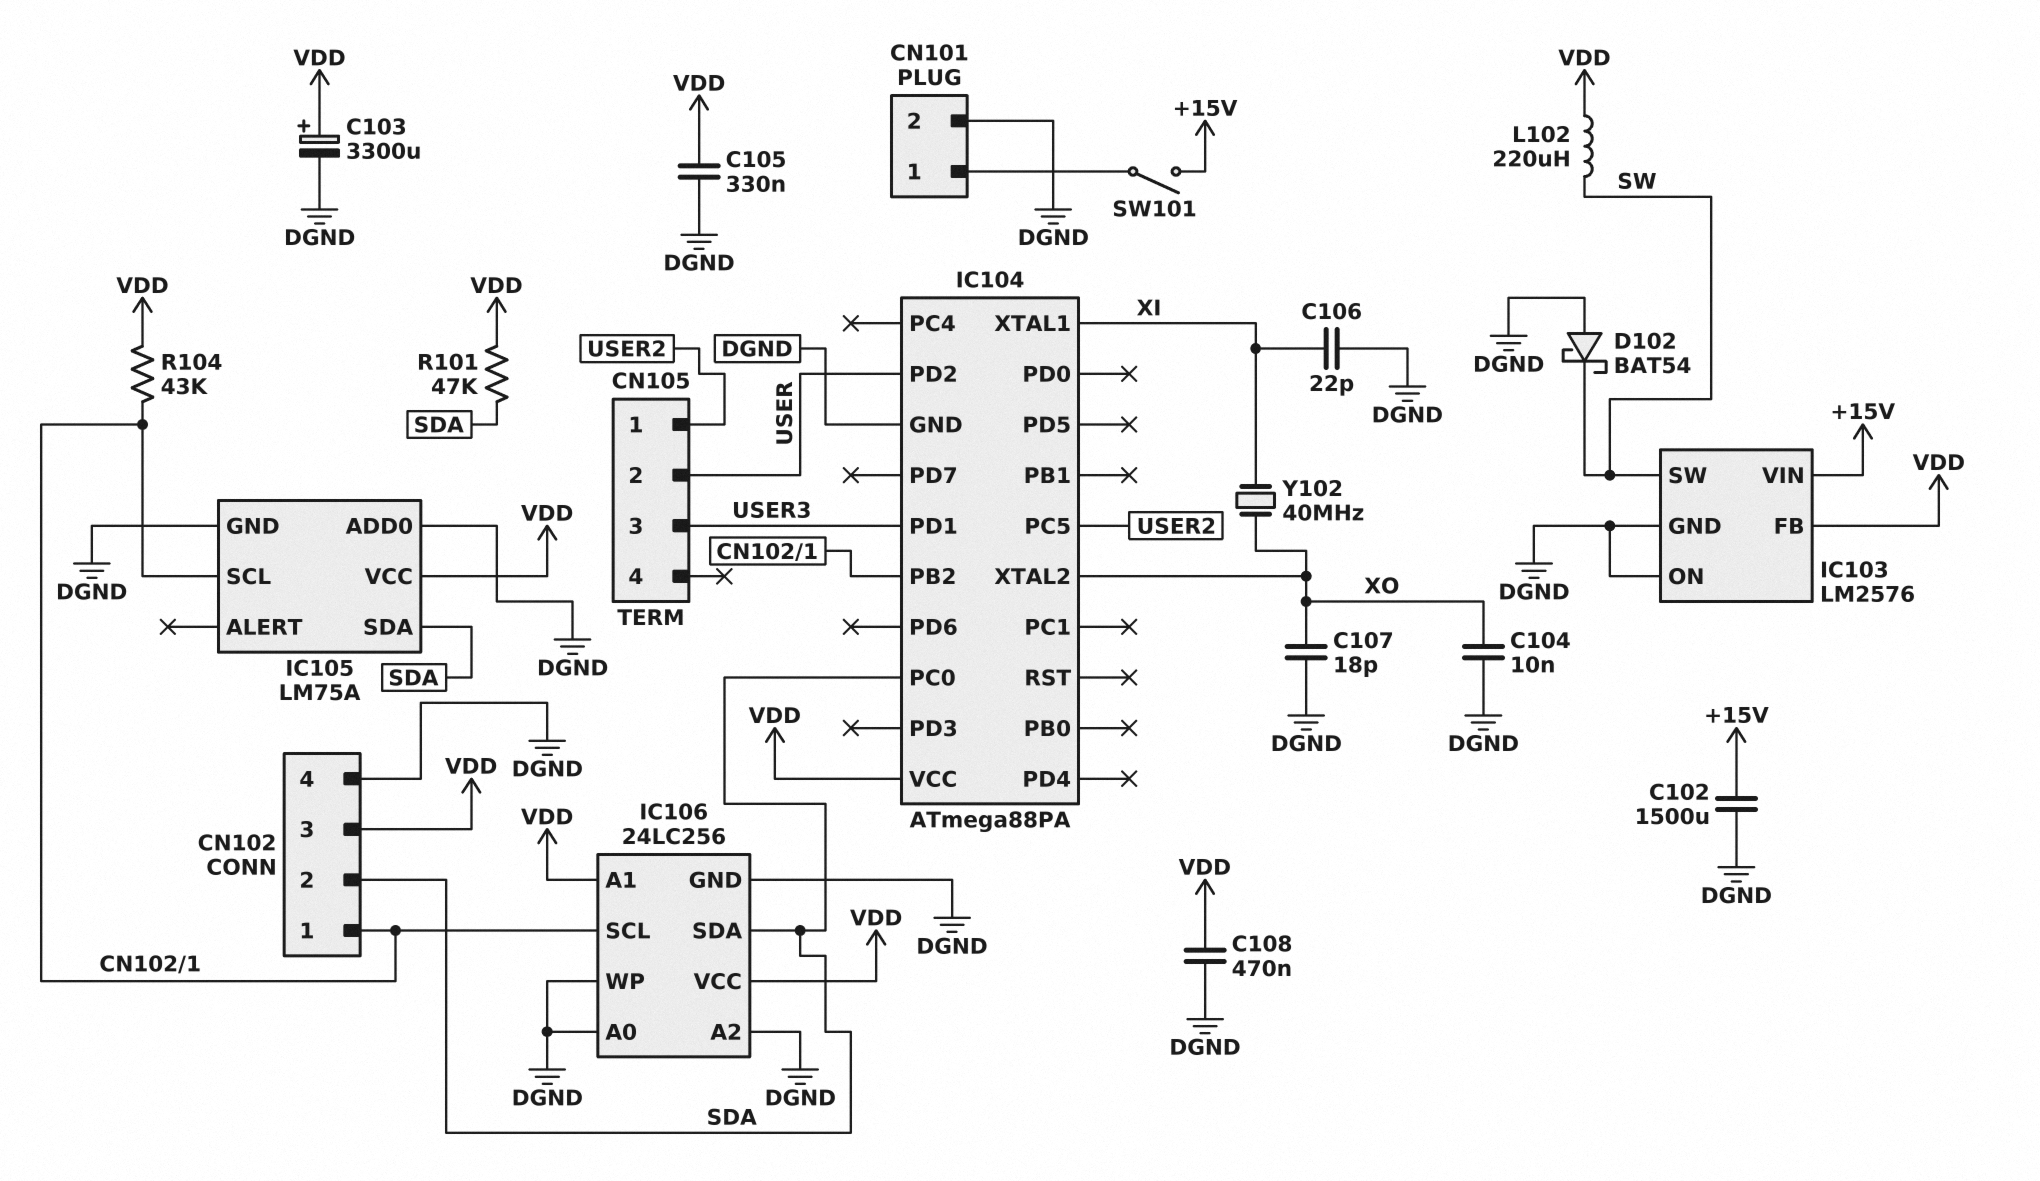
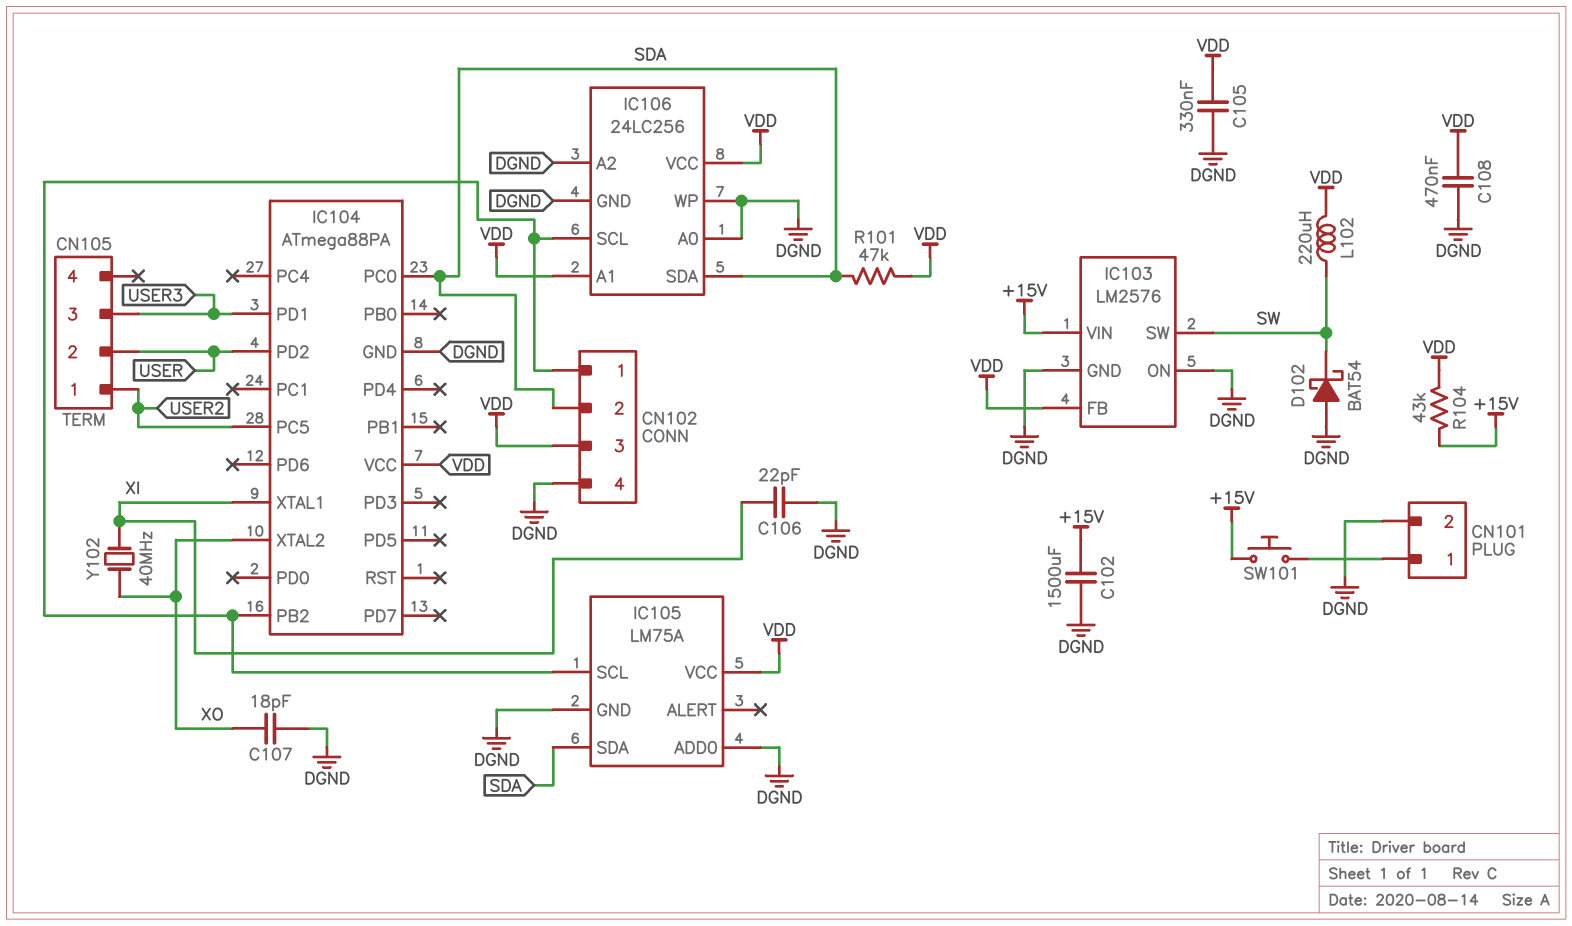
C103: 3300uF (plus VDD, minus DGND) -> none
C104: 10nF (DGND, XO) -> none
R104: 43k (CN102/1, VDD) -> 43k (+15V, VDD)
SW101: switch (+15V, CN101/1) -> button (+15V, CN101/1)

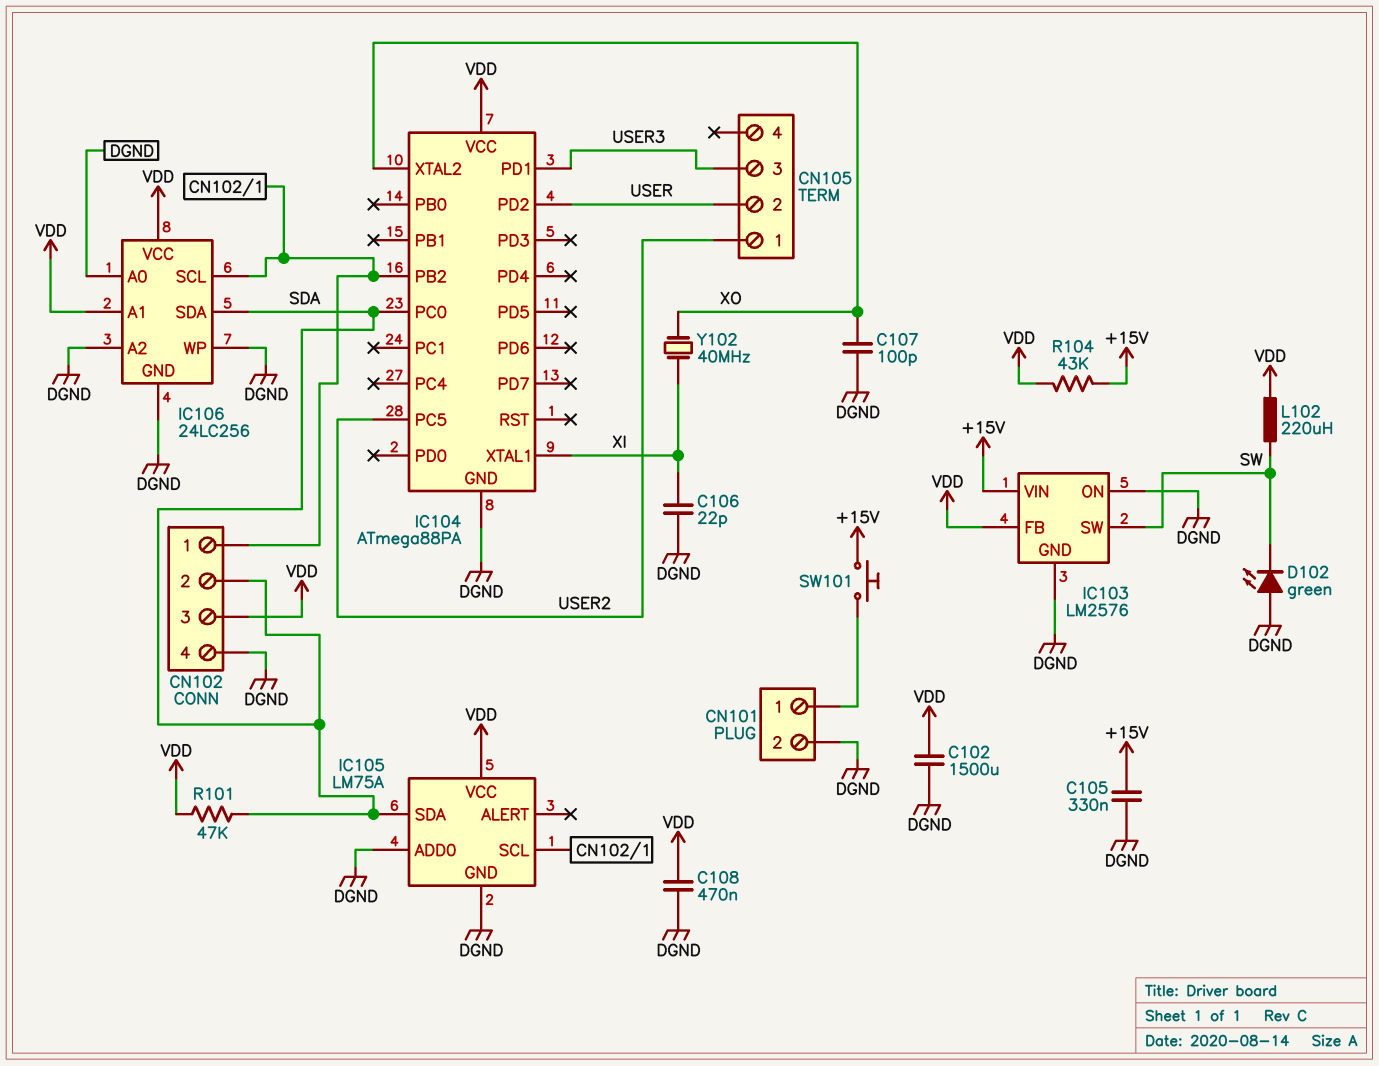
C102: 1500uF (+15V, DGND) -> 1500uF (DGND, VDD)
C105: 330nF (DGND, VDD) -> 330nF (+15V, DGND)
C107: 18pF (DGND, XO) -> 100pF (DGND, XO)
D102: schottky BAT54 (A DGND, K SW) -> LED green (A DGND, K SW)

